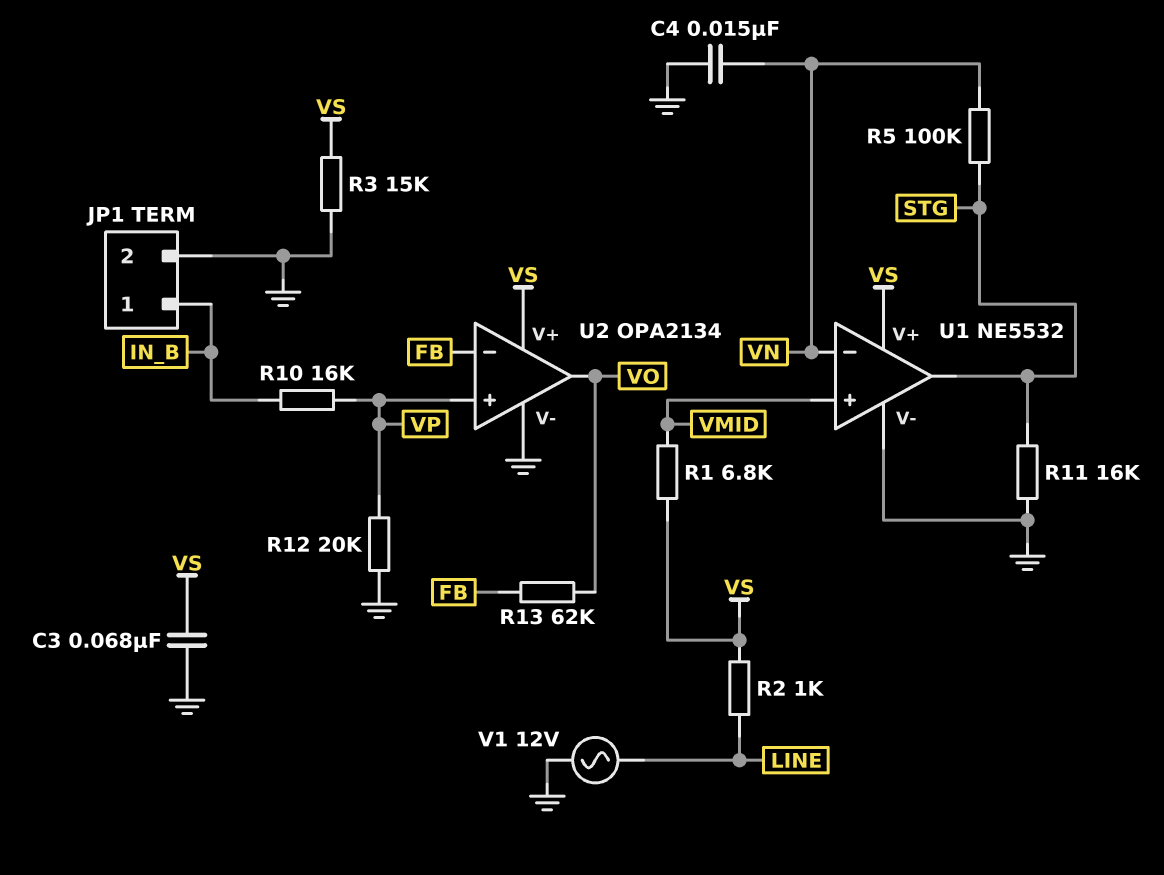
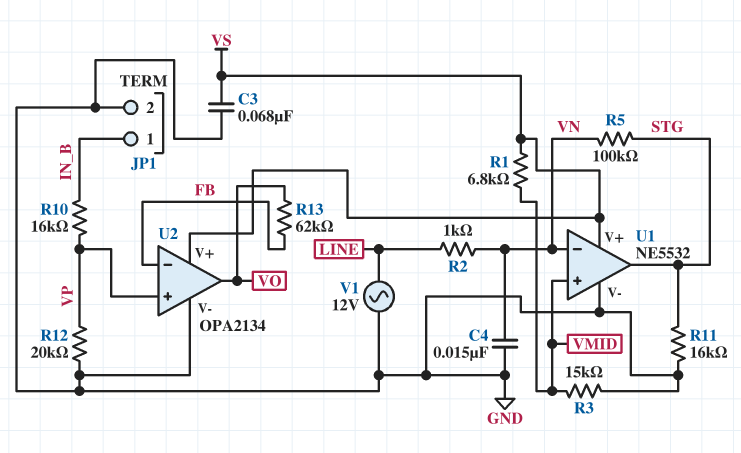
R2: 1k (LINE, VS) -> 1k (LINE, VN)
R3: 15k (GND, VS) -> 15k (GND, VMID)

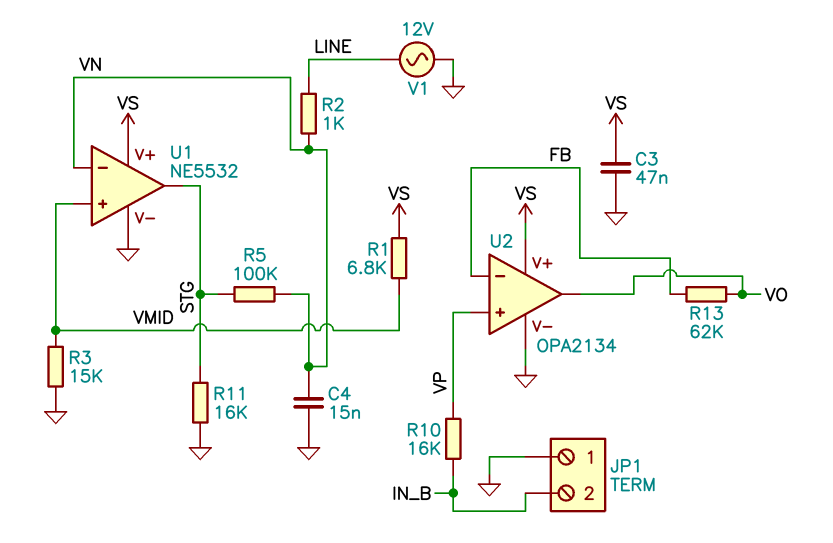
C3: 68nF (GND, VS) -> 47nF (GND, VS)
JP1 pin 1: IN_B -> GND
JP1 pin 2: GND -> IN_B
R12: 20k (GND, VP) -> none

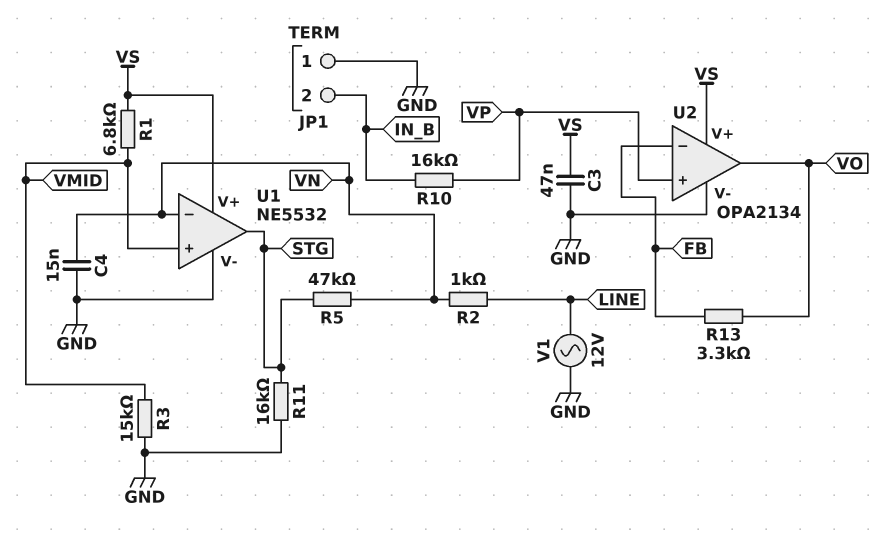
R5: 100k (STG, VN) -> 47k (STG, VN)
R13: 62k (FB, VO) -> 3.3k (FB, VO)

